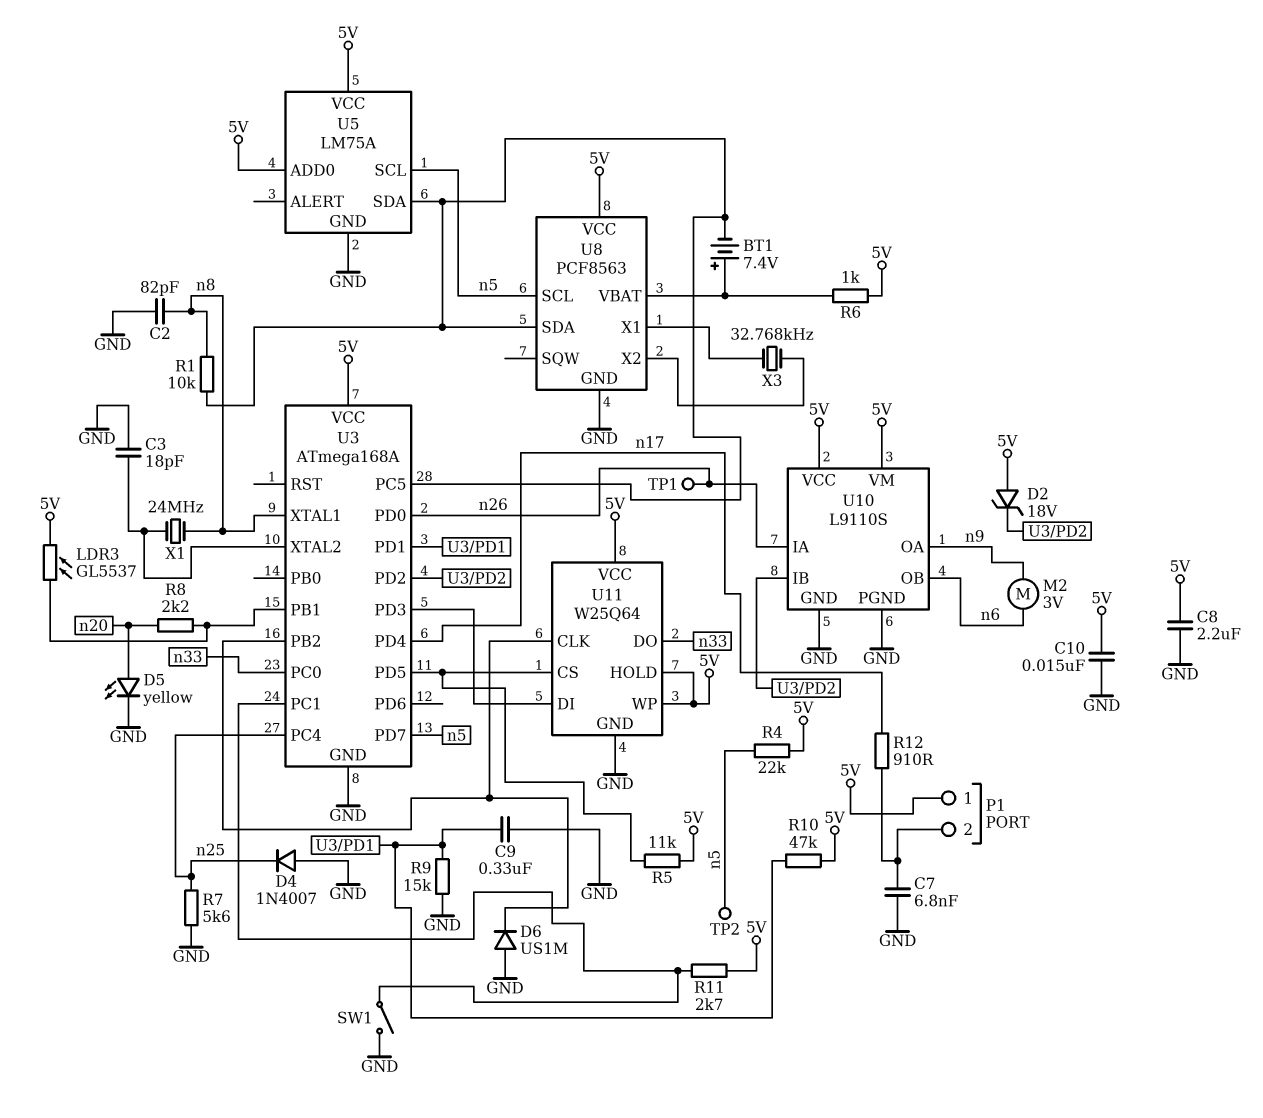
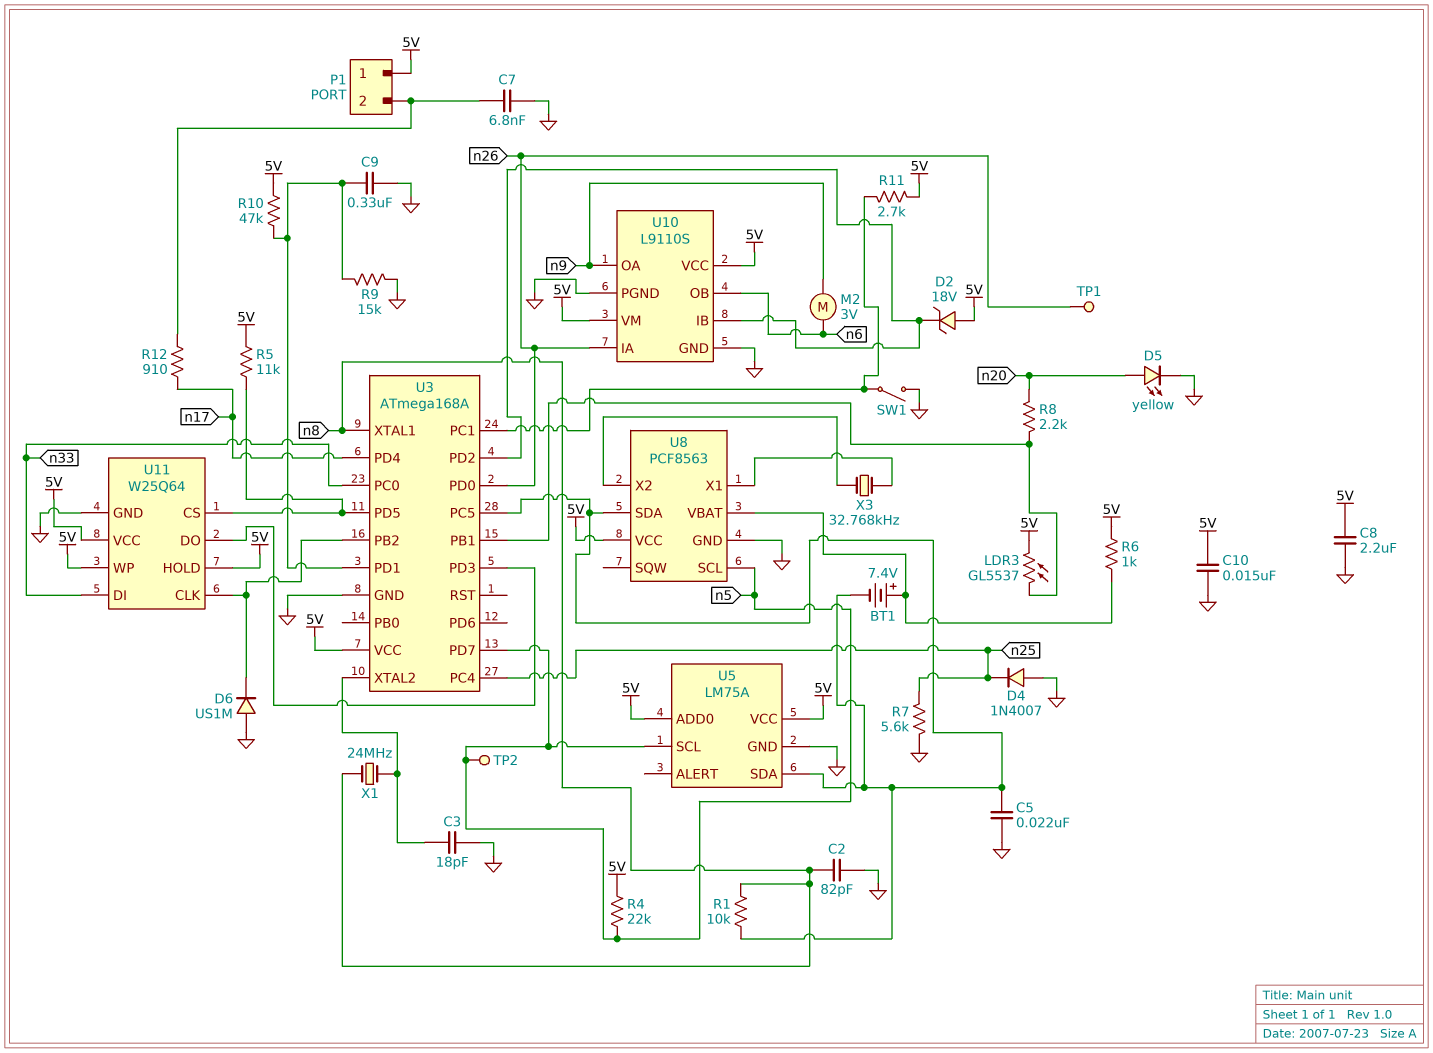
C5: none -> 22nF (GND, U3/PC5)
U11 pin DI: U3/PD3 -> n33
U11 pin DO: n33 -> U3/PD3

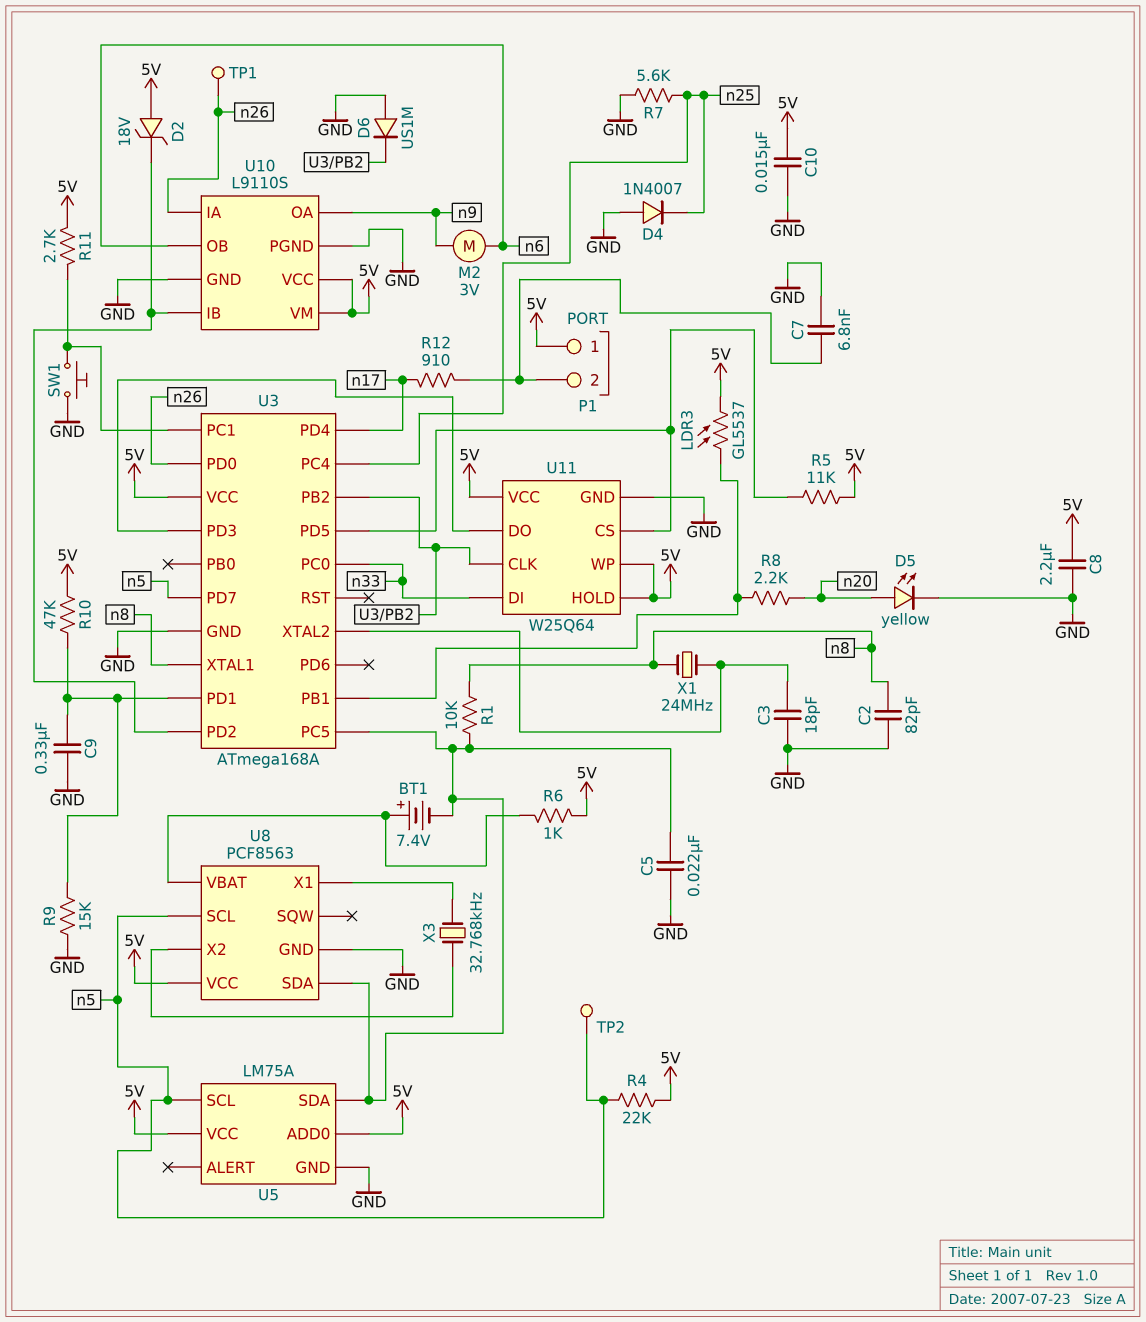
SW1: switch (GND, U3/PC1) -> button (GND, U3/PC1)

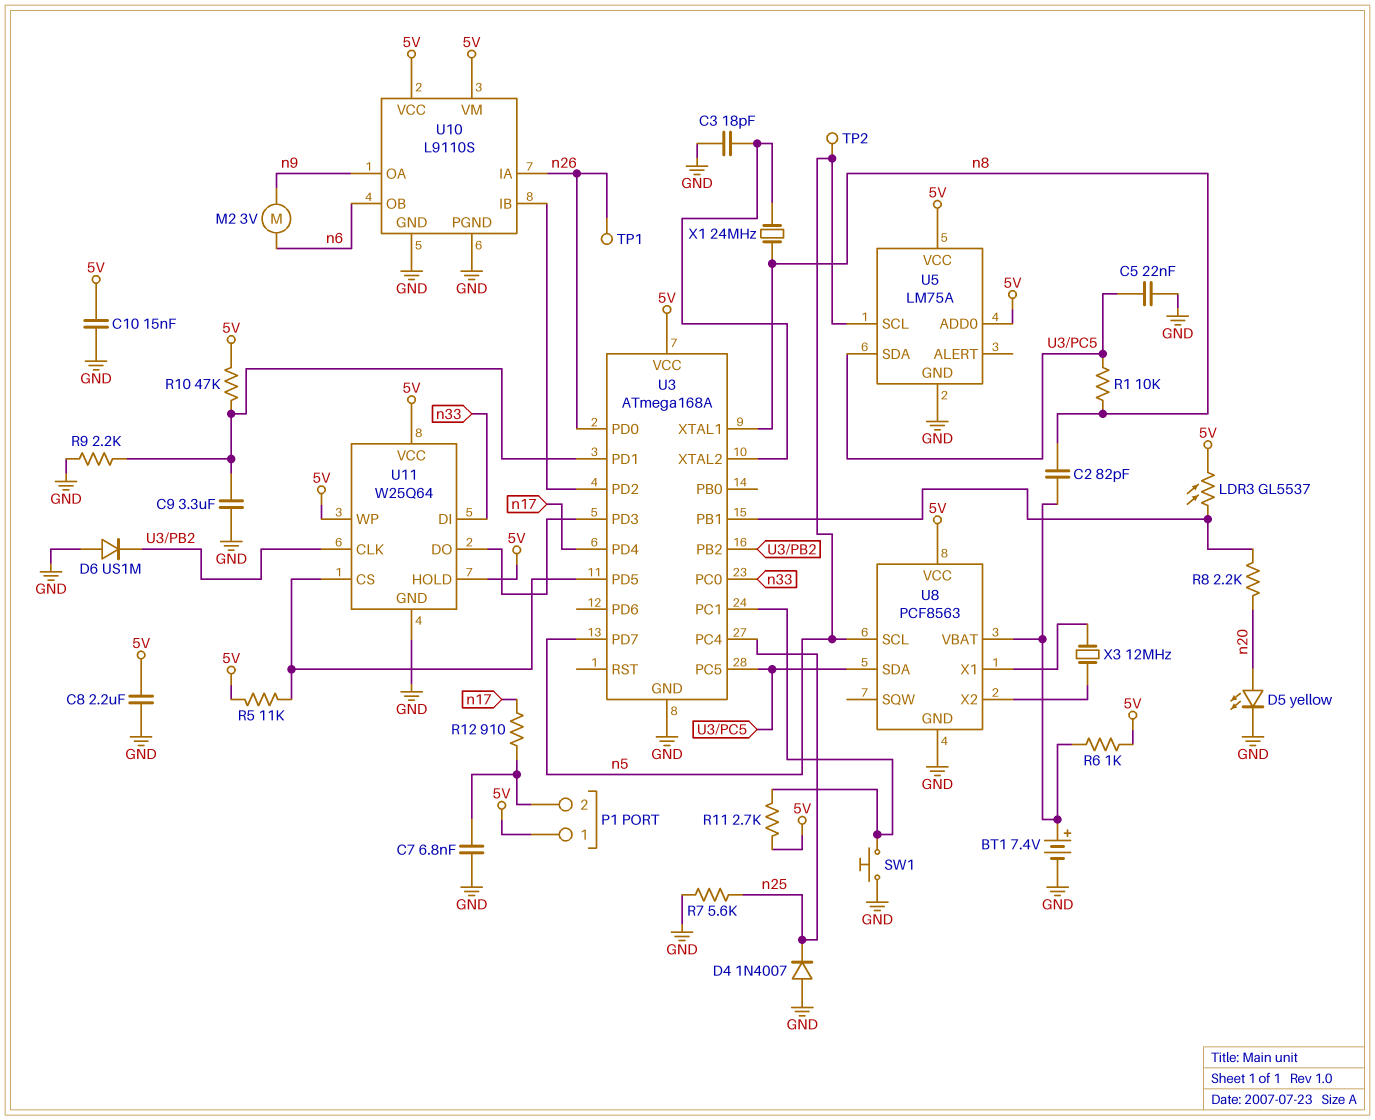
BT1: 7.4V (plus U8/VBAT, minus U3/PC5) -> 7.4V (plus U8/VBAT, minus GND)
C2: 82pF (GND, n8) -> 82pF (U8/VBAT, n8)
C9: 330nF (GND, U3/PD1) -> 3.3uF (GND, U3/PD1)
D2: zener 18V (A 5V, K U3/PD2) -> none
R4: 22k (5V, n5) -> none
R9: 15k (GND, U3/PD1) -> 2.2k (GND, U3/PD1)
X3: 32.768kHz (U8/X1, U8/X2) -> 12MHz (U8/X1, U8/X2)

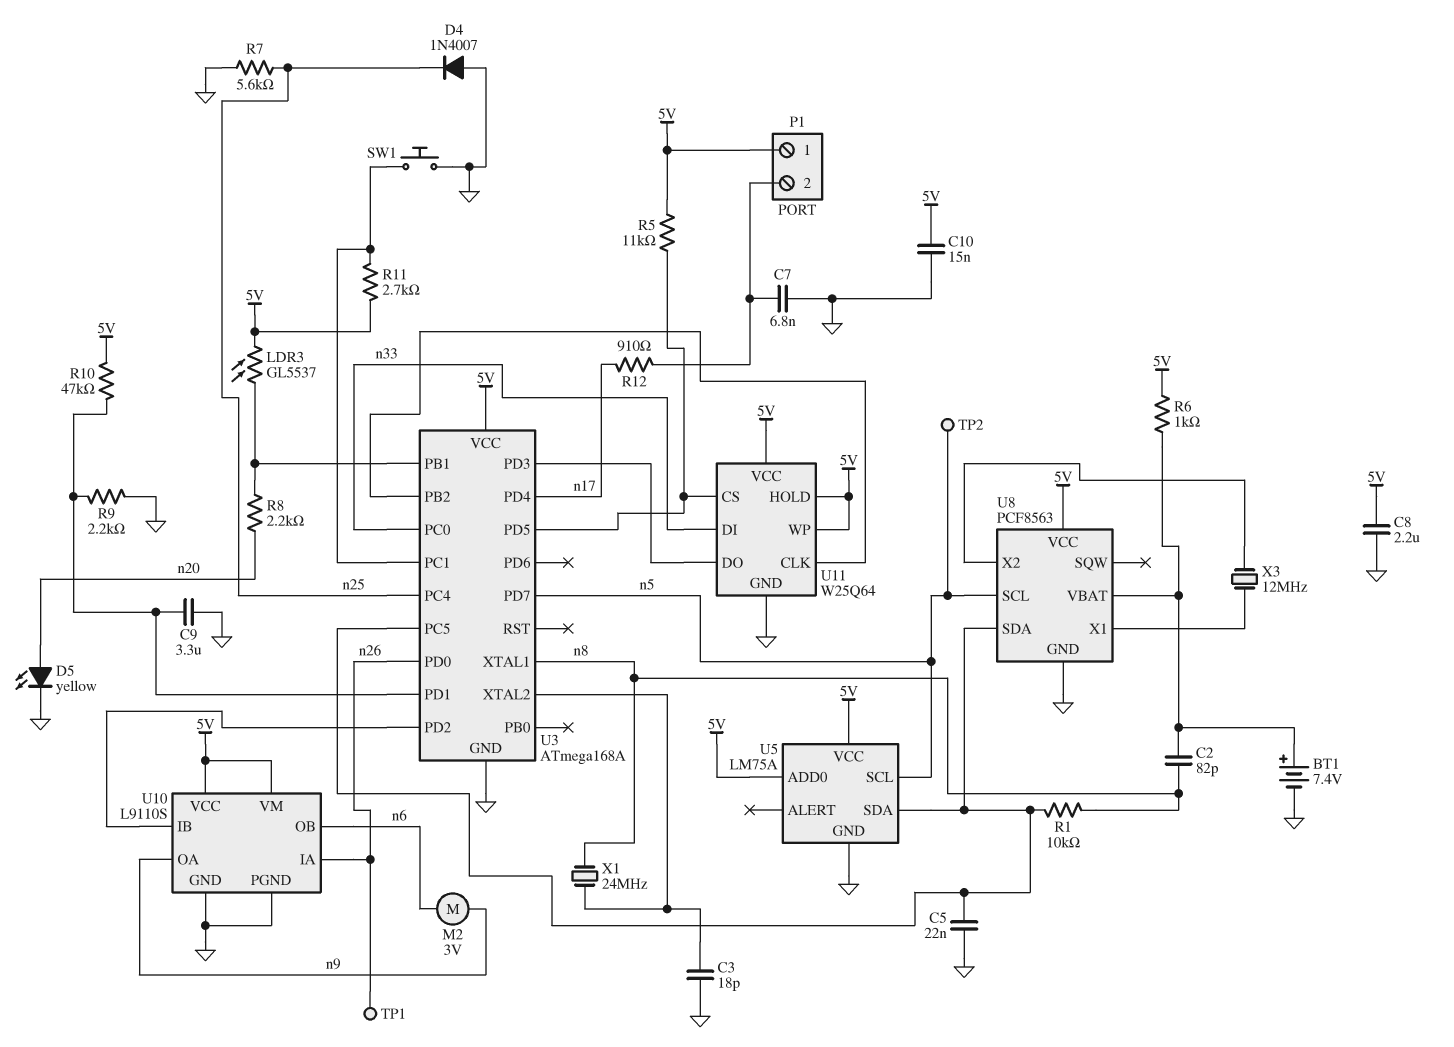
D6: diode US1M (A GND, K U3/PB2) -> none

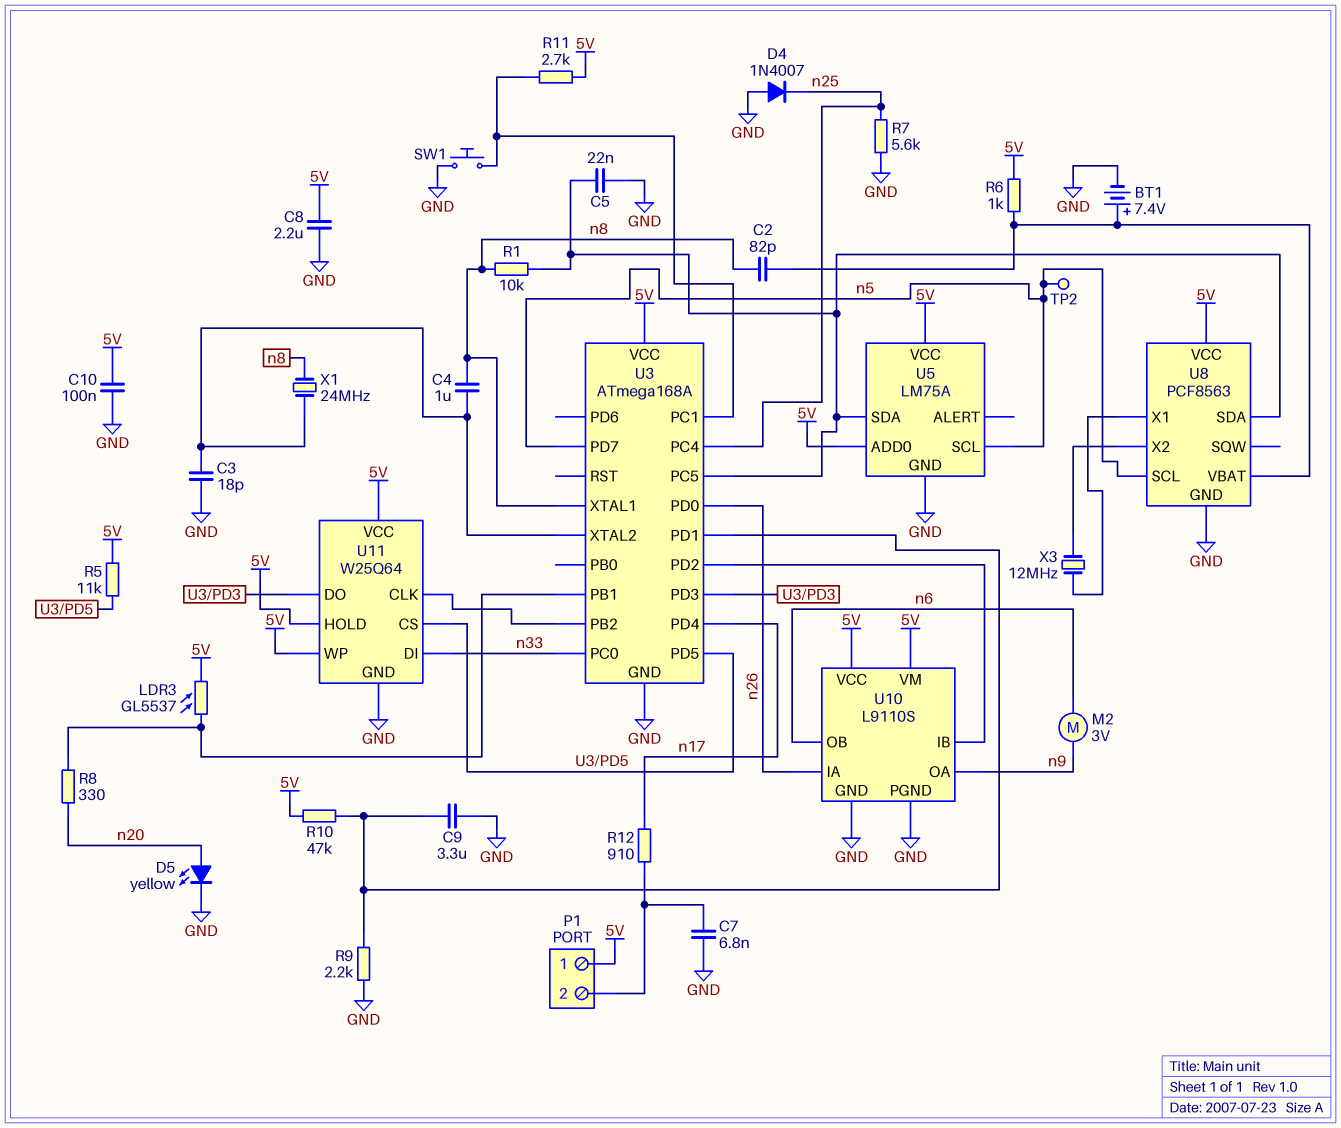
C4: none -> 1uF (U3/XTAL2, n8)
C10: 15nF (5V, GND) -> 100nF (5V, GND)
R8: 2.2k (U3/PB1, n20) -> 330 (U3/PB1, n20)
TP1: test point (n26) -> none

